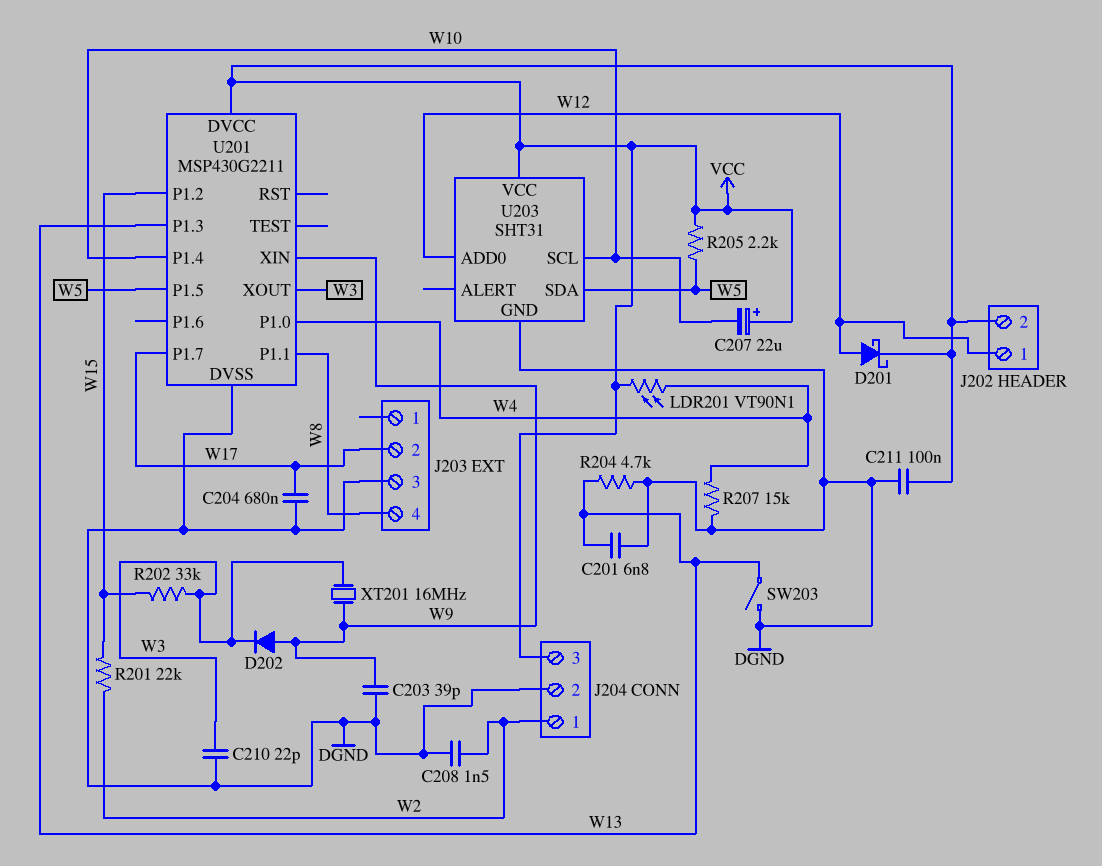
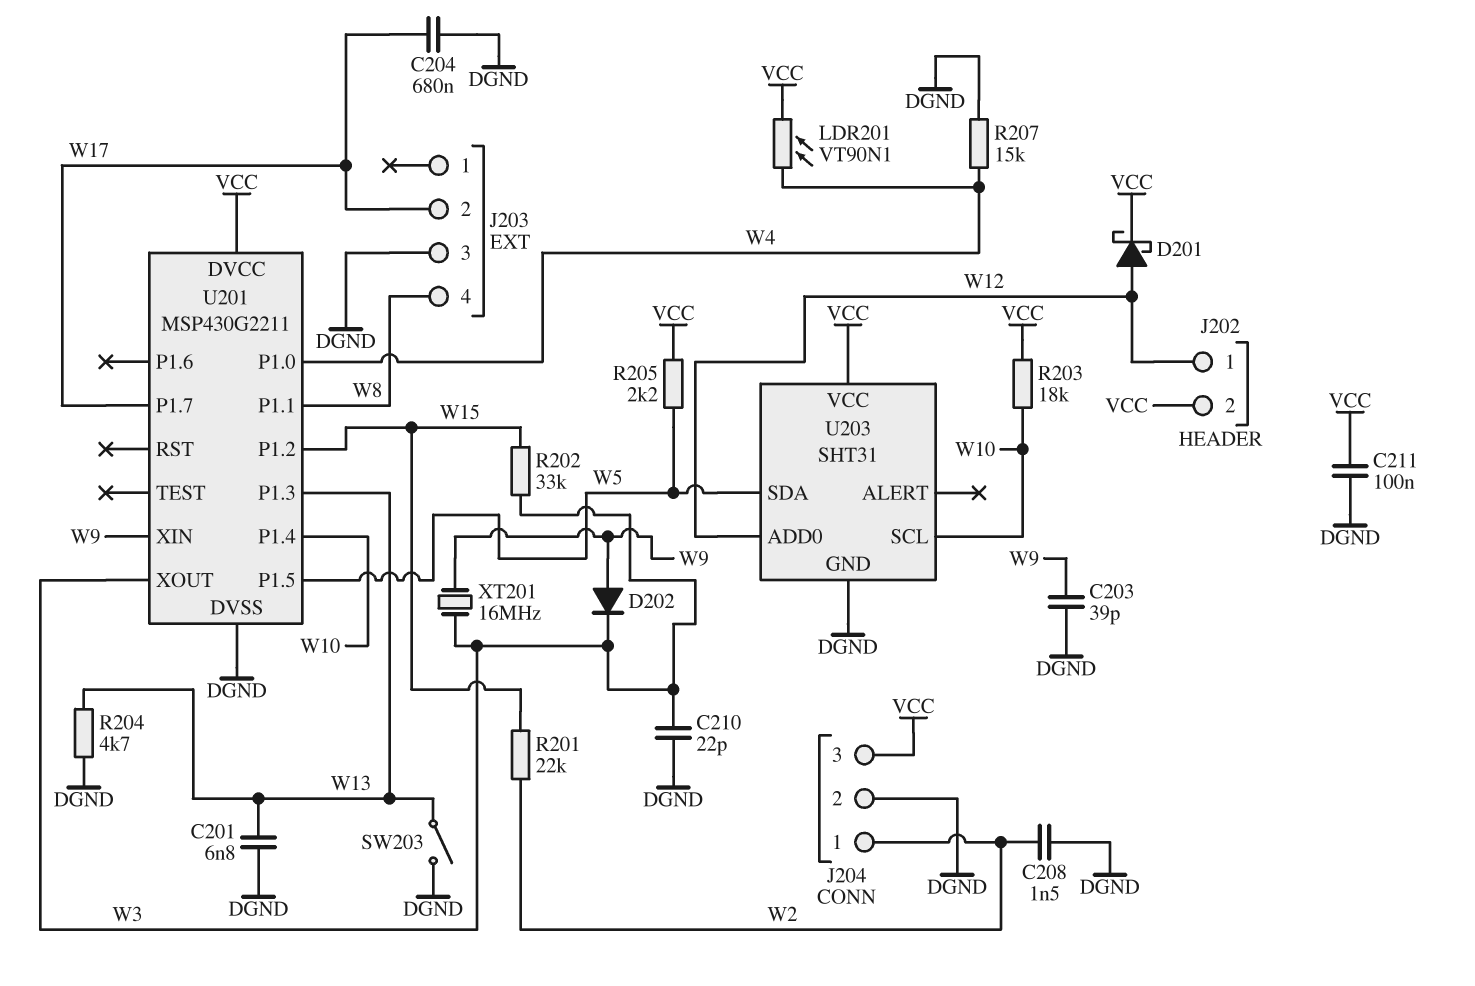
C207: 22uF (plus VCC, minus W10) -> none
R203: none -> 18k (VCC, W10)

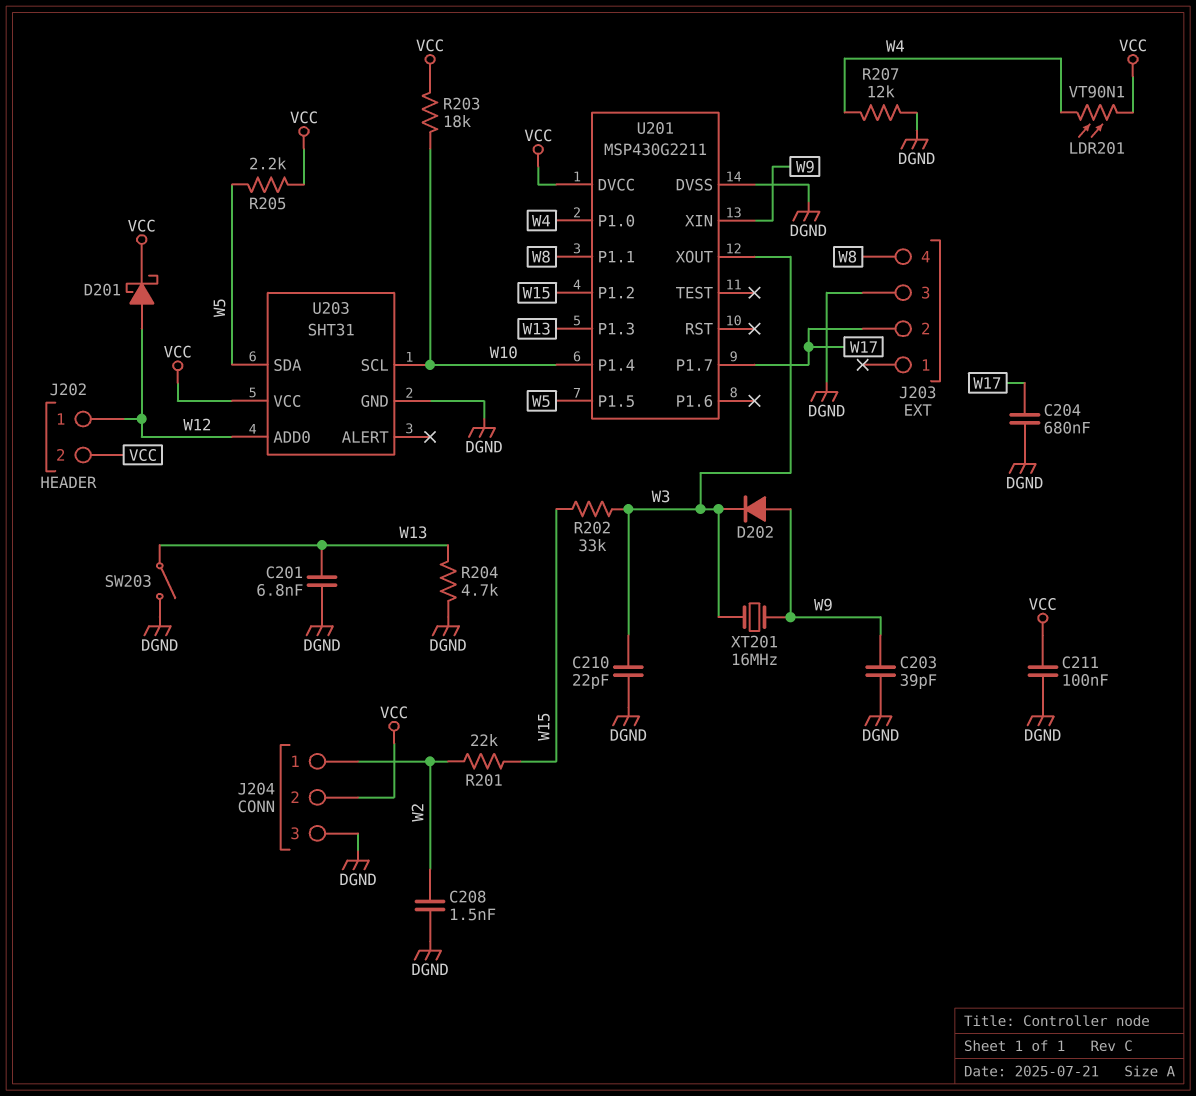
J204 pin 2: DGND -> VCC
J204 pin 3: VCC -> DGND
R207: 15k (DGND, W4) -> 12k (DGND, W4)

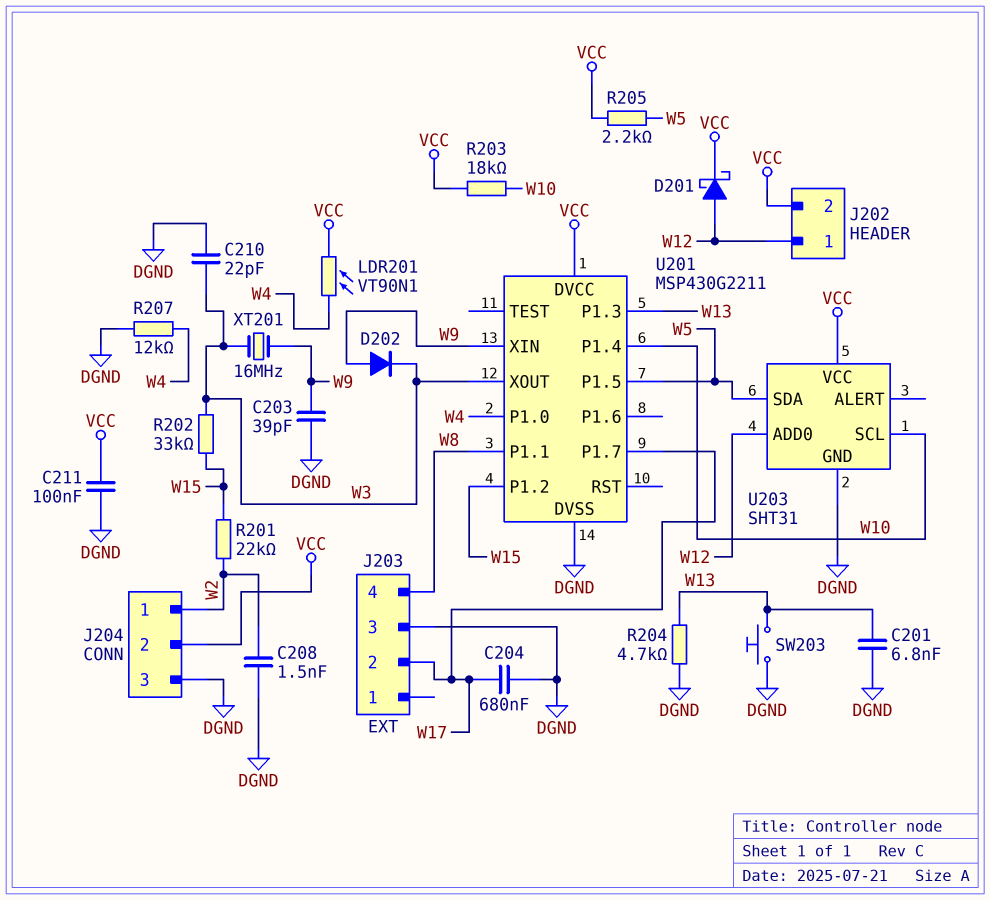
SW203: switch (DGND, W13) -> button (DGND, W13)

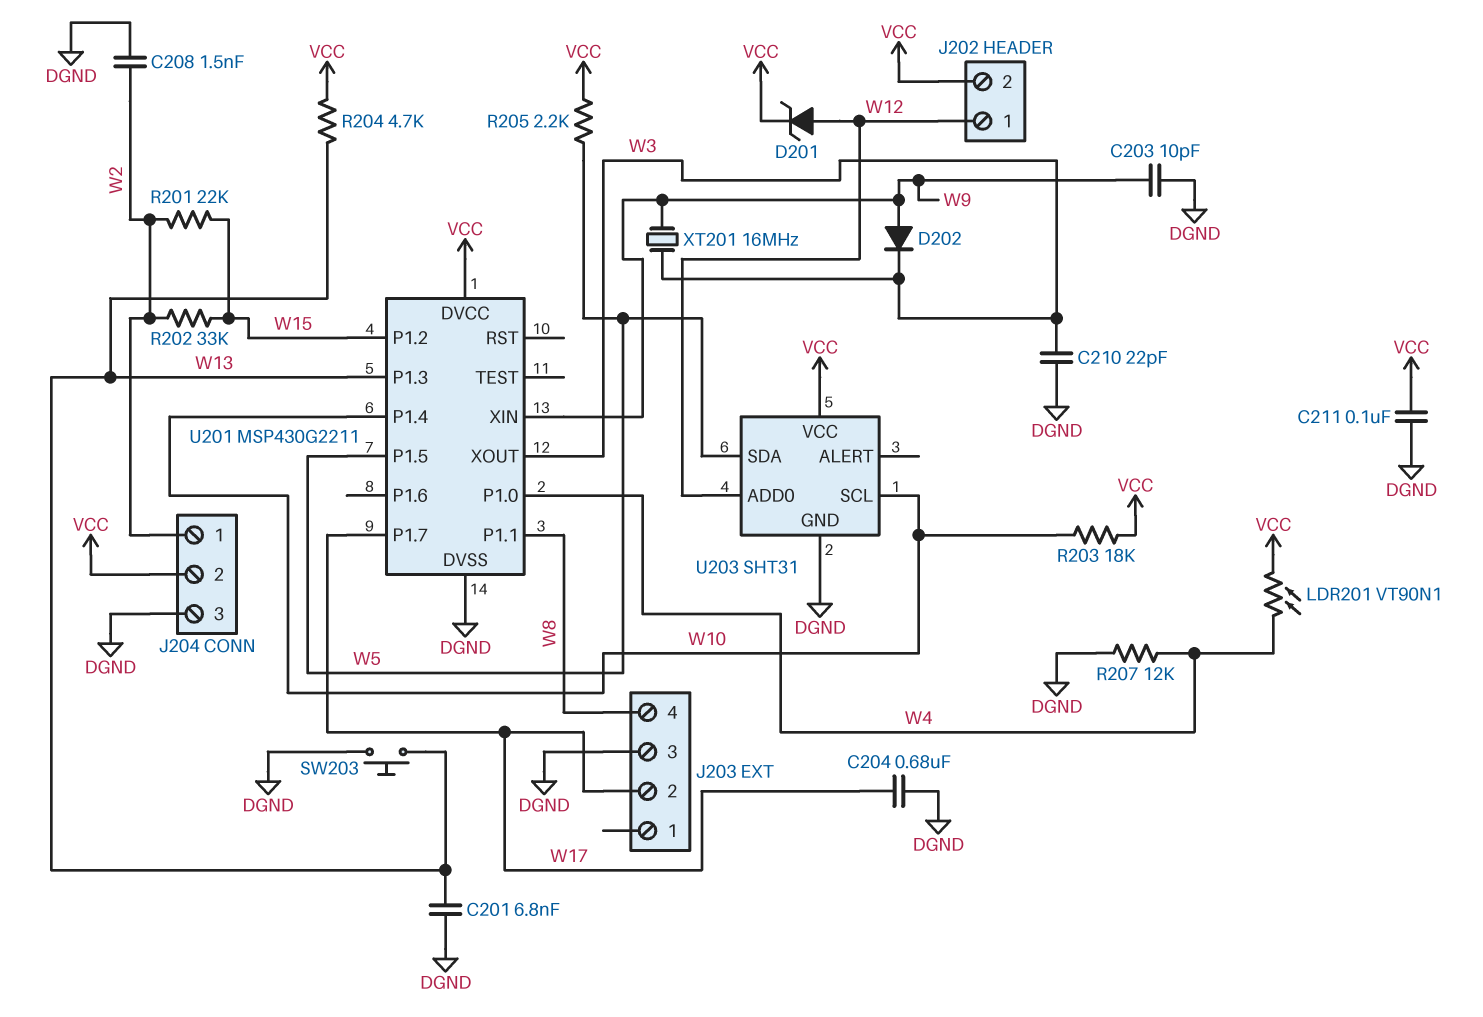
C203: 39pF (DGND, W9) -> 10pF (DGND, W9)
D201: schottky (A W12, K VCC) -> zener (A W12, K VCC)
R202: 33k (W3, W15) -> 33k (W2, W15)
R204: 4.7k (DGND, W13) -> 4.7k (VCC, W13)

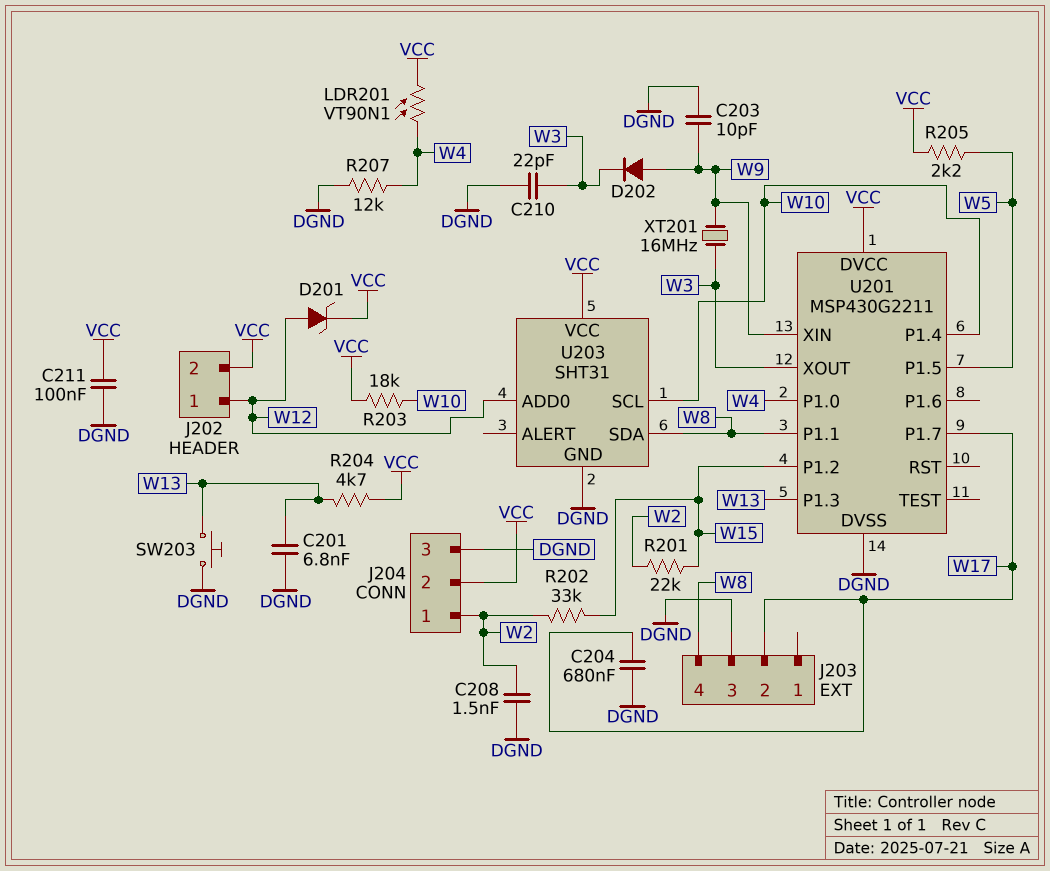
U203 pin SDA: W5 -> W8

